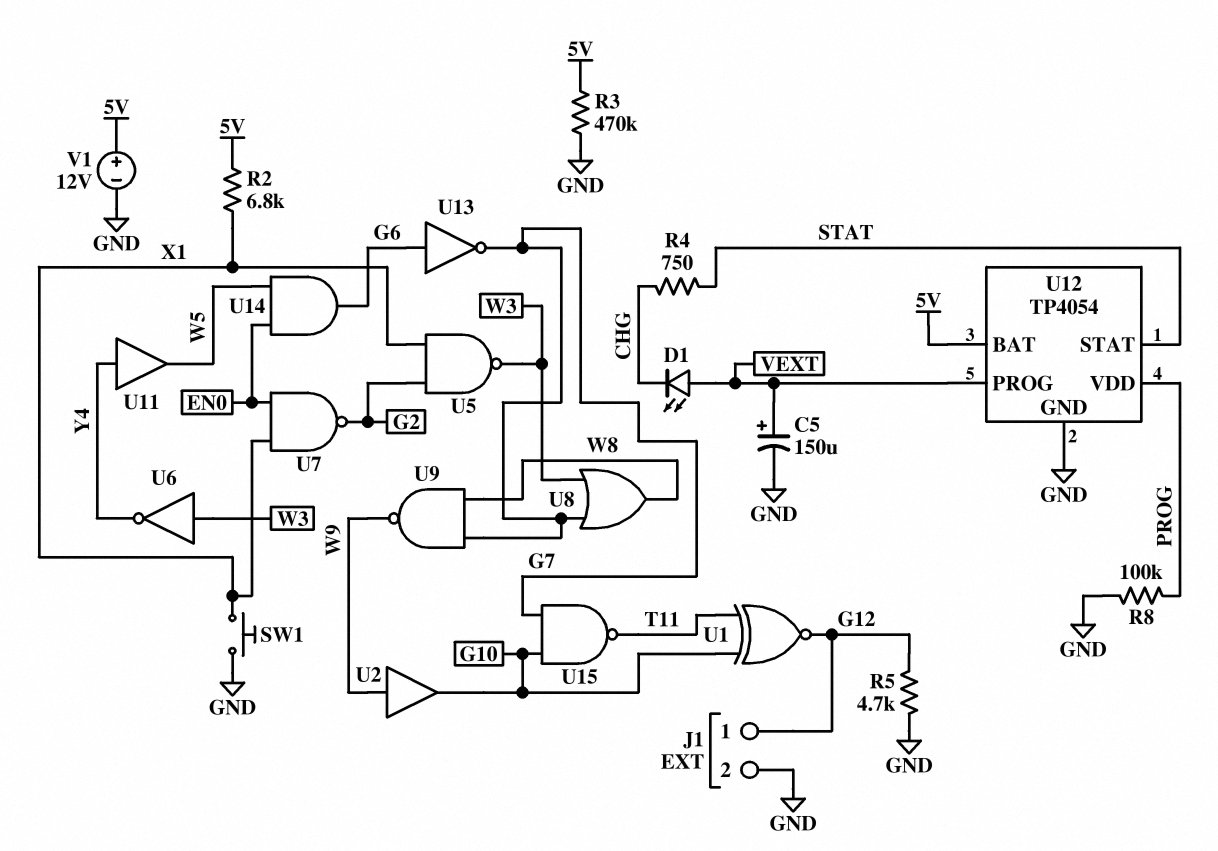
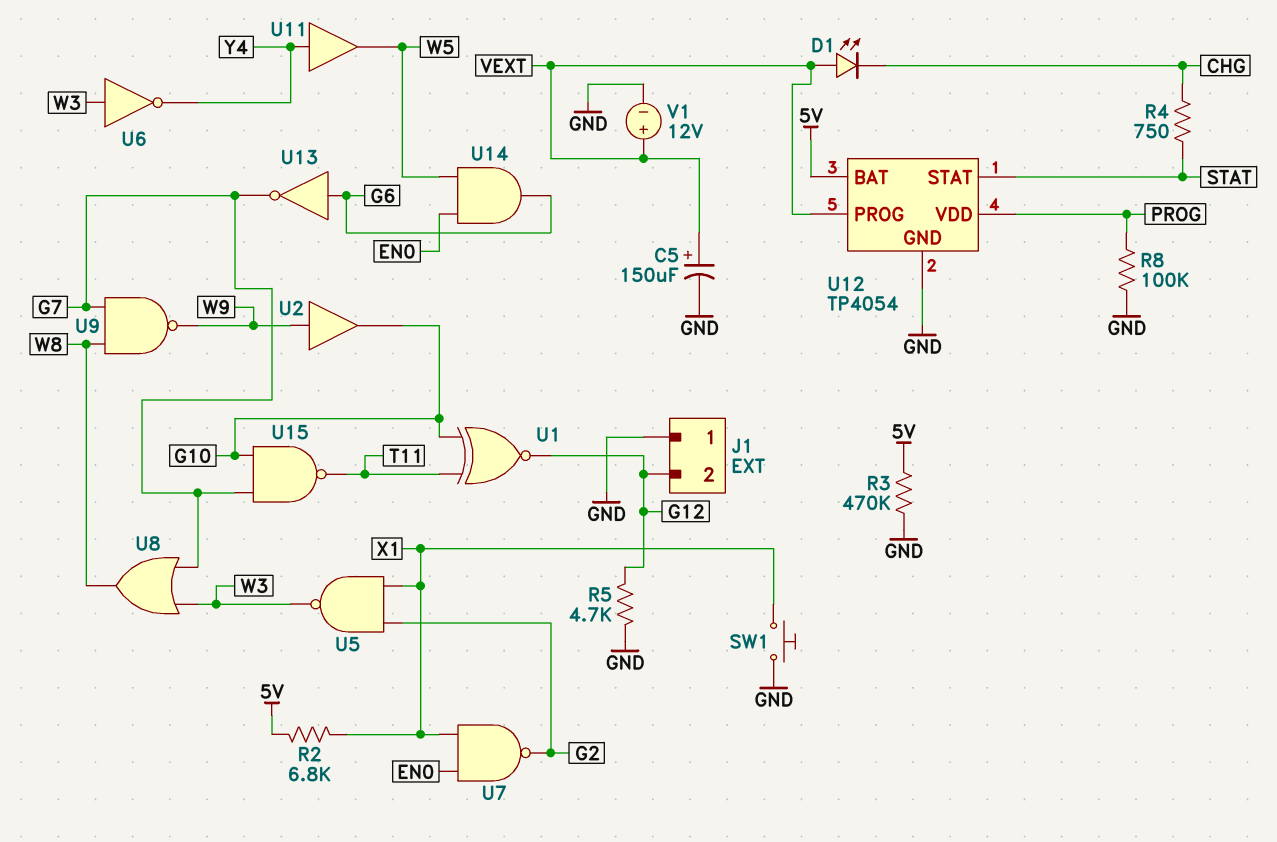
J1 pin 1: G12 -> GND
J1 pin 2: GND -> G12
V1: 12V (plus 5V, minus GND) -> 12V (plus VEXT, minus GND)

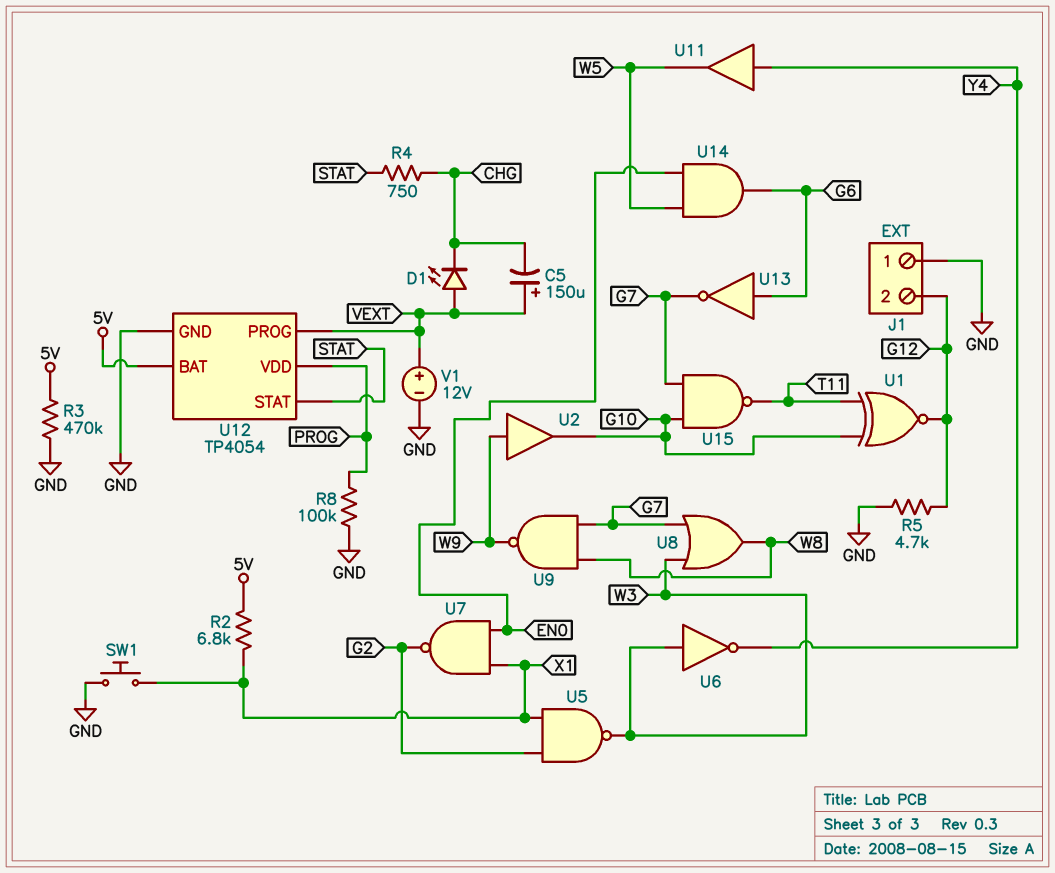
C5: 150uF (plus VEXT, minus GND) -> 150uF (plus VEXT, minus CHG)

